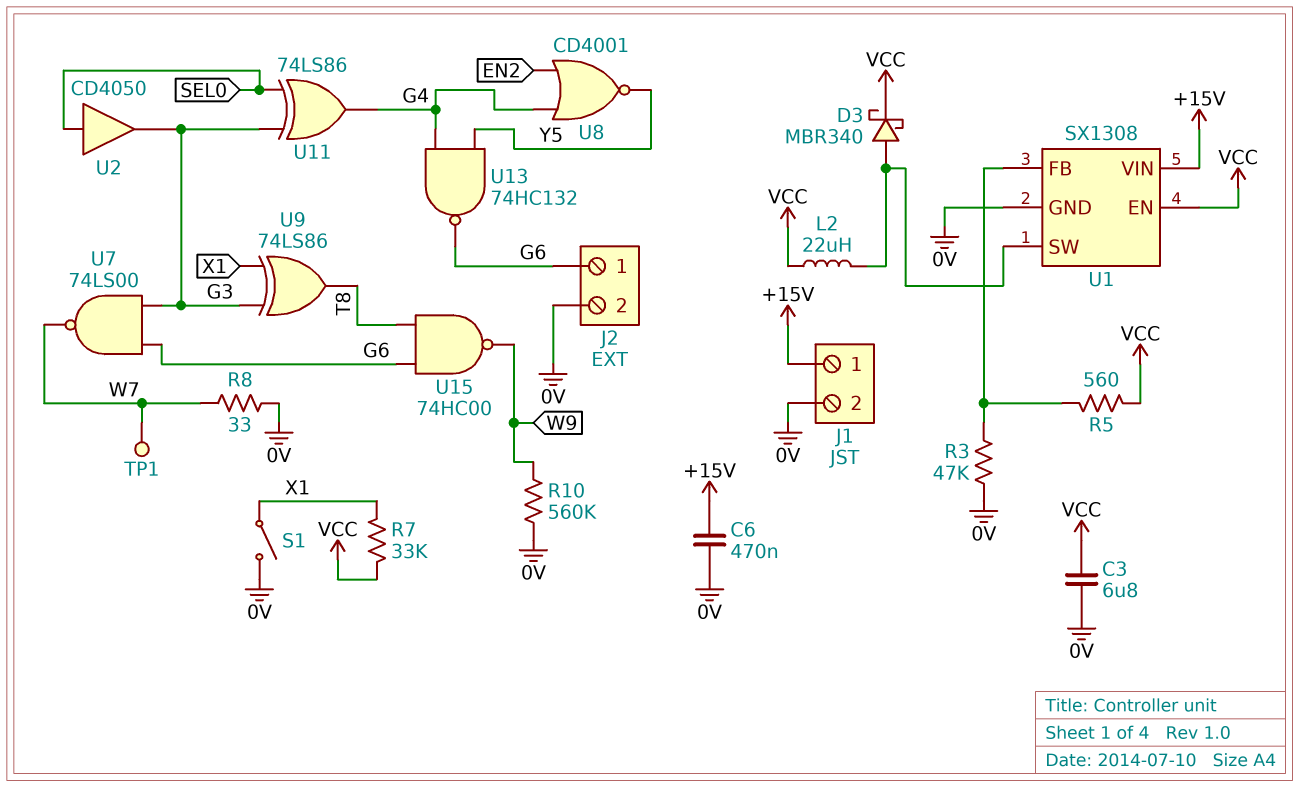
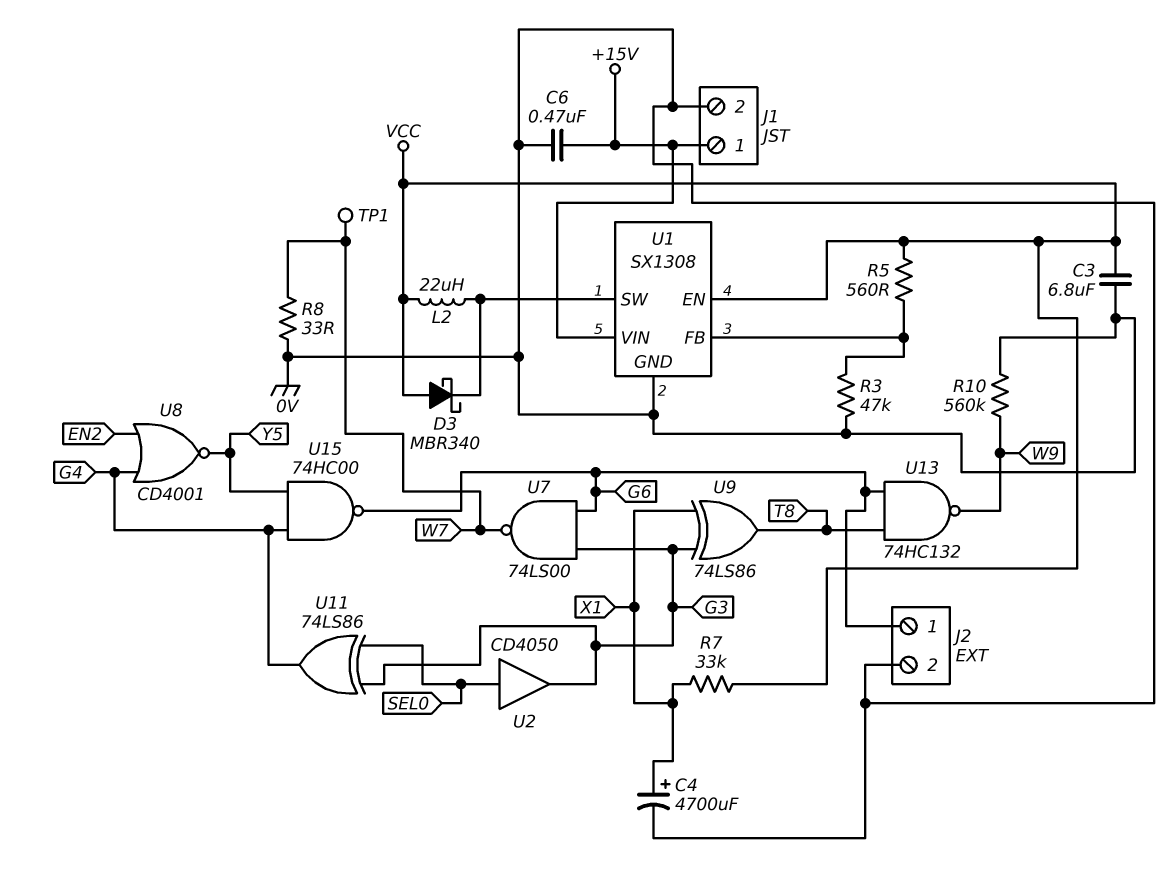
C4: none -> 4700uF (plus X1, minus 0V)
D3: schottky MBR340 (A U1/SW, K VCC) -> schottky MBR340 (A VCC, K U1/SW)
S1: switch (0V, X1) -> none
U13: NAND 74HC132 (in G4, in Y5, out G6) -> NAND 74HC132 (in G6, in T8, out W9)
U15: NAND 74HC00 (in G6, in T8, out W9) -> NAND 74HC00 (in G4, in Y5, out G6)

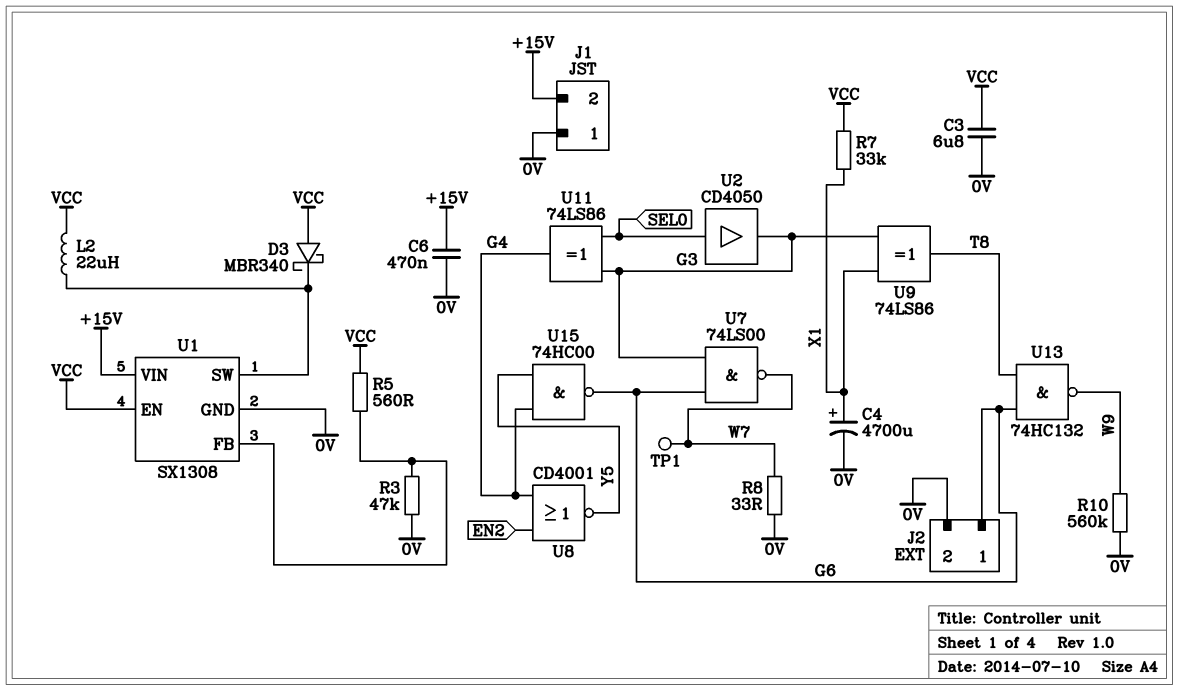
J1 pin 1: +15V -> 0V
J1 pin 2: 0V -> +15V

